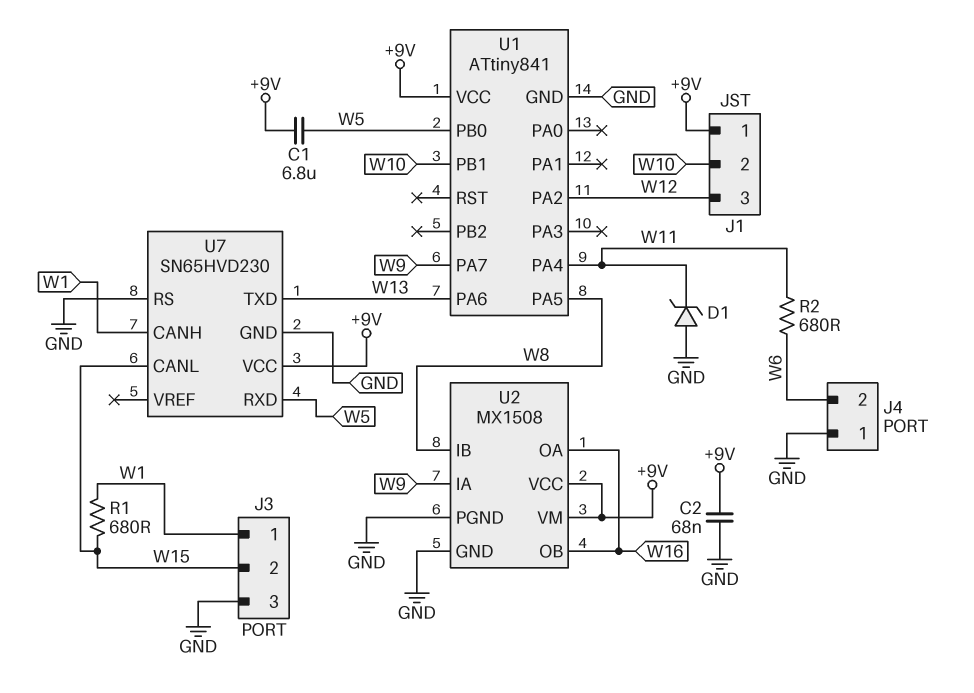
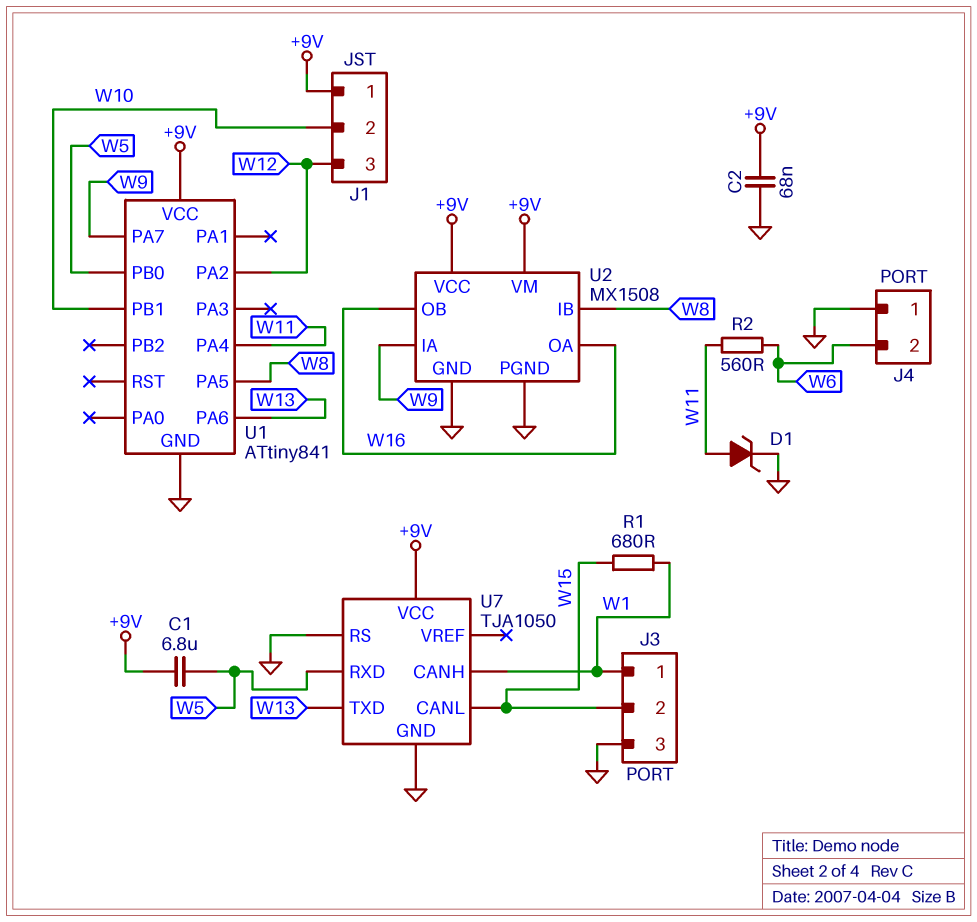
D1: zener (A GND, K W11) -> zener (A W11, K GND)
R2: 680 (W6, W11) -> 560 (W6, W11)
U7: SN65HVD230 -> TJA1050

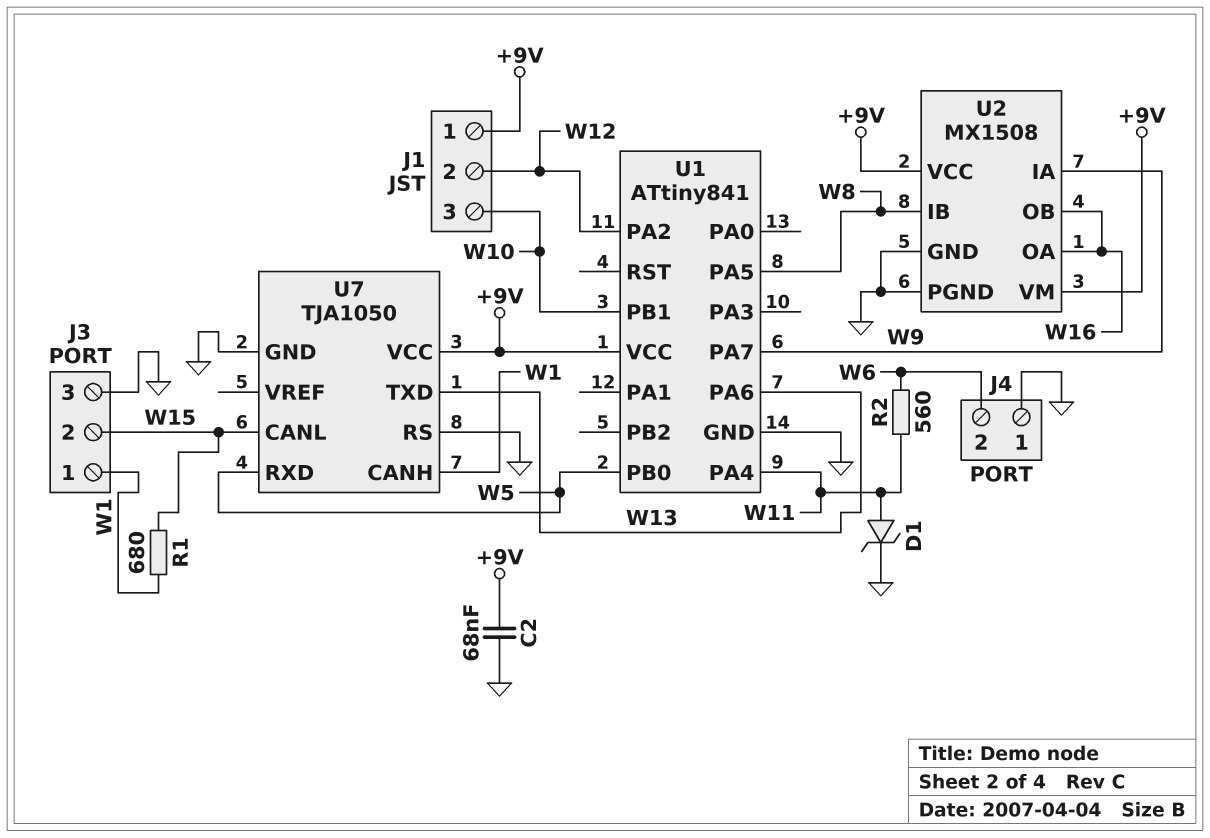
C1: 6.8uF (+9V, W5) -> none
J1 pin 2: W10 -> W12
J1 pin 3: W12 -> W10

